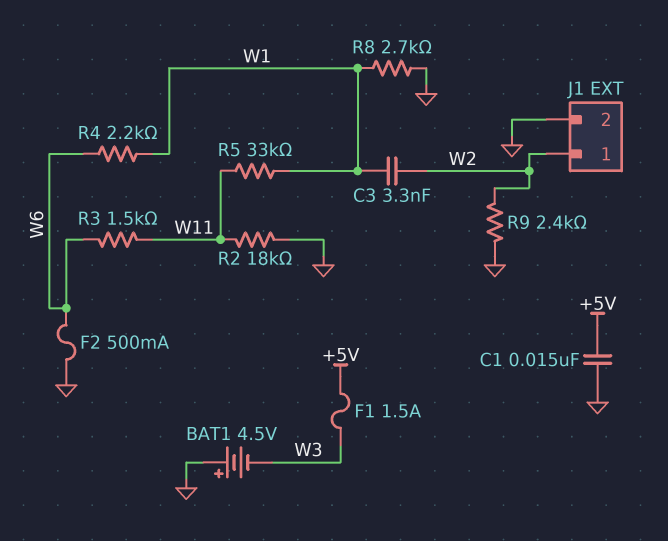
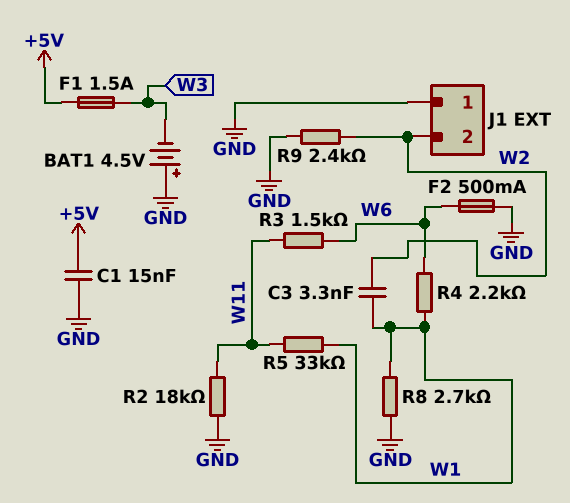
J1 pin 1: W2 -> GND
J1 pin 2: GND -> W2

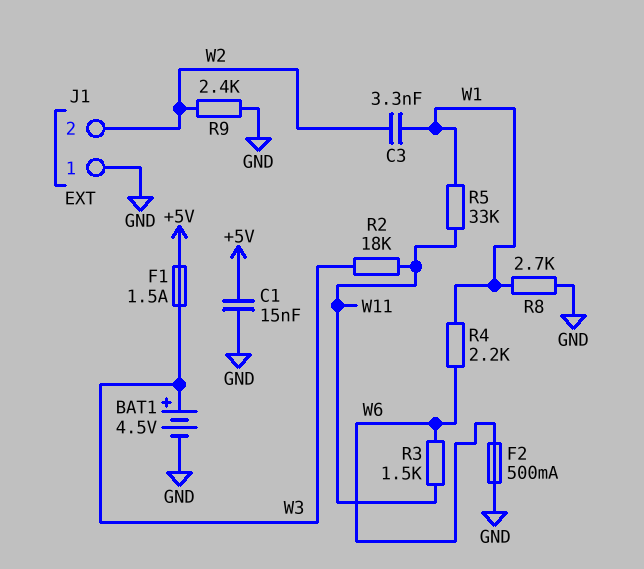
BAT1: 4.5V (plus GND, minus W3) -> 4.5V (plus W3, minus GND)
R2: 18k (GND, W11) -> 18k (W3, W11)

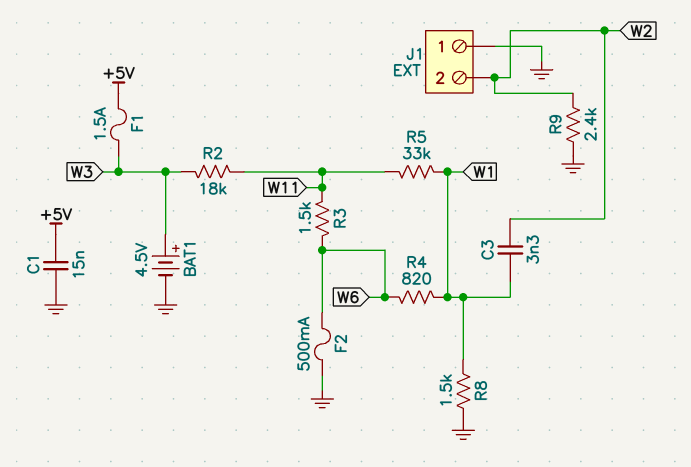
R4: 2.2k (W1, W6) -> 820 (W1, W6)
R8: 2.7k (GND, W1) -> 1.5k (GND, W1)

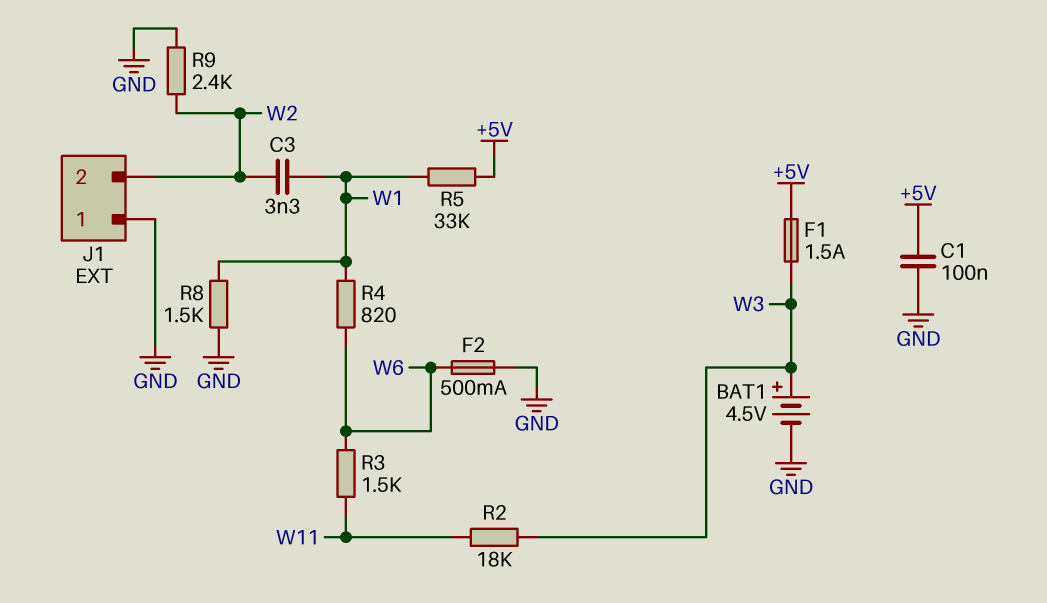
C1: 15nF (+5V, GND) -> 100nF (+5V, GND)
R5: 33k (W1, W11) -> 33k (+5V, W1)

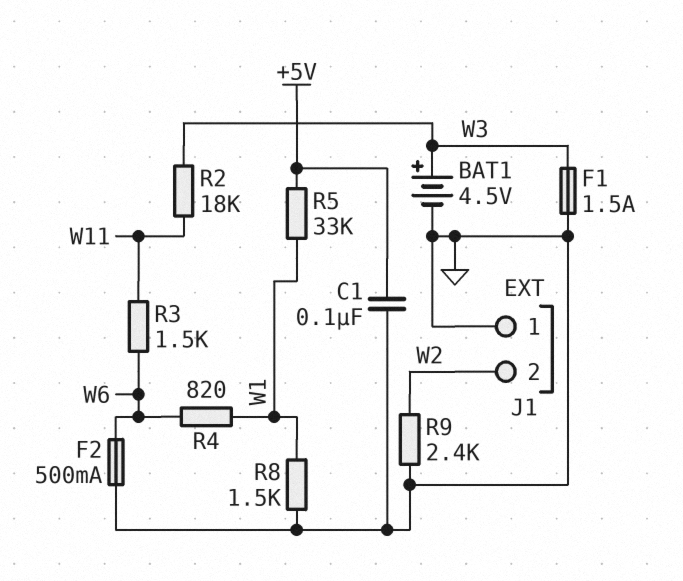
C3: 3.3nF (W1, W2) -> none
F1: 1.5A (+5V, W3) -> 1.5A (GND, W3)

